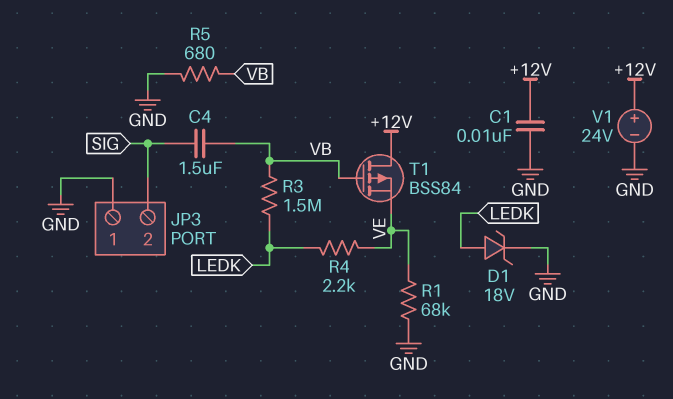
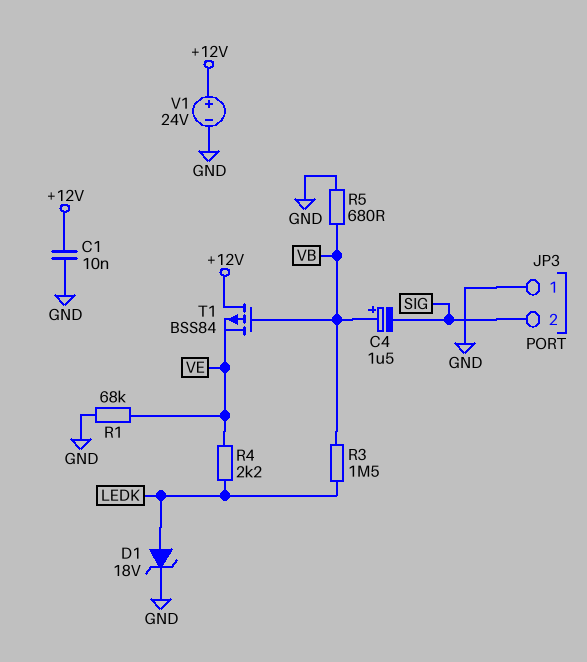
C4: 1.5uF (SIG, VB) -> 1.5uF (plus VB, minus SIG)

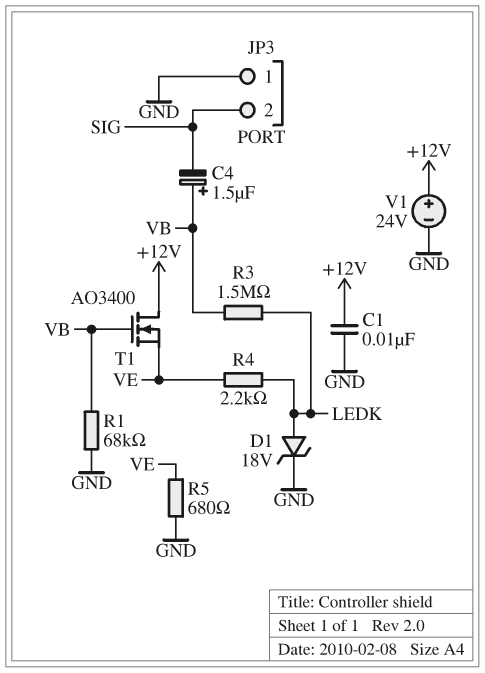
R1: 68k (GND, VE) -> 68k (GND, VB)
R5: 680 (GND, VB) -> 680 (GND, VE)
T1: PMOS BSS84 (G VB, D +12V, S VE) -> NMOS AO3400 (G VB, D +12V, S VE)

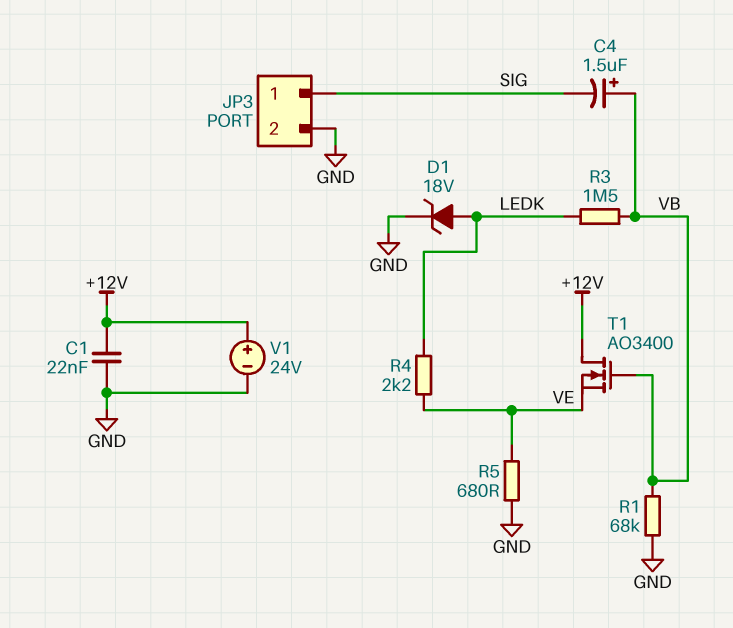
C1: 10nF (+12V, GND) -> 22nF (+12V, GND)
JP3 pin 1: GND -> SIG
JP3 pin 2: SIG -> GND

